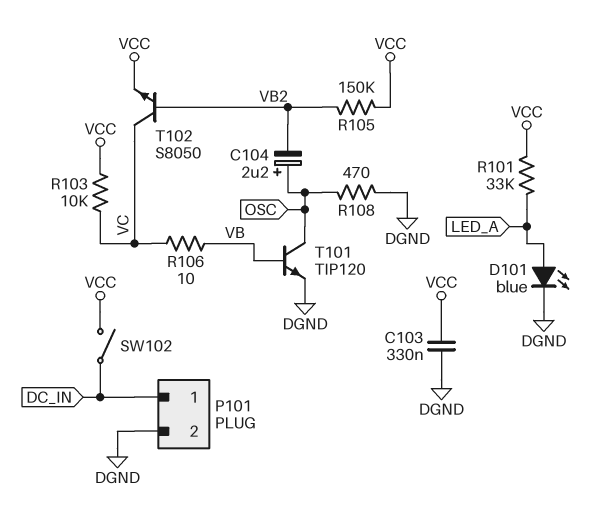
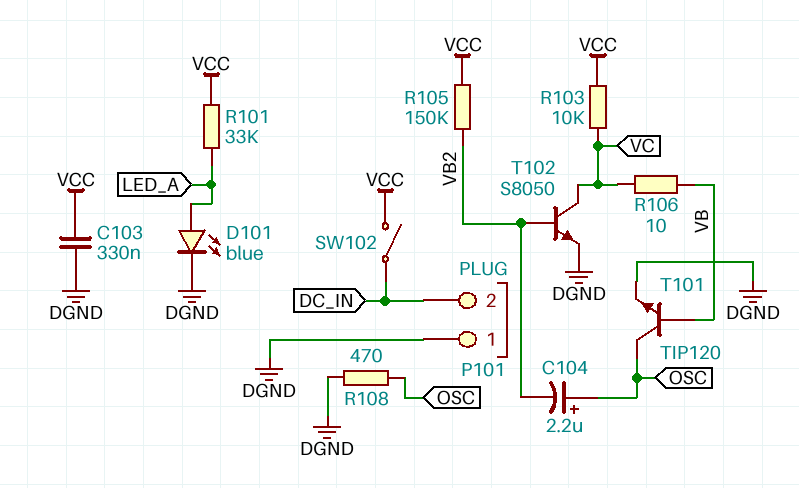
P101 pin 1: DC_IN -> DGND
P101 pin 2: DGND -> DC_IN
T102: NPN S8050 (B VB2, C VC, E VCC) -> NPN S8050 (B VB2, C VC, E DGND)

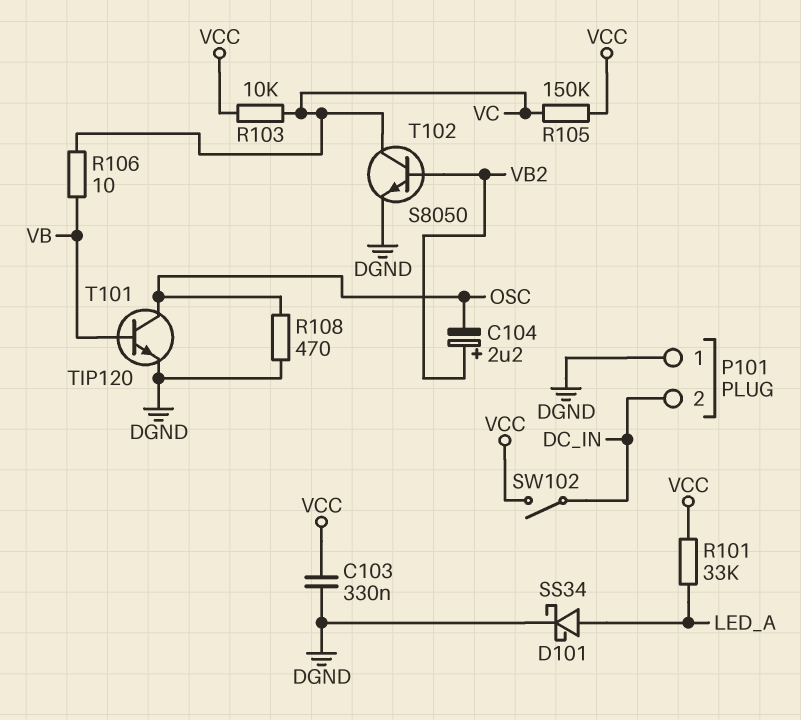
C104: 2.2uF (plus OSC, minus VB2) -> 2.2uF (plus VB2, minus OSC)
D101: LED blue (A LED_A, K DGND) -> schottky SS34 (A LED_A, K DGND)
R105: 150k (VB2, VCC) -> 150k (VC, VCC)

